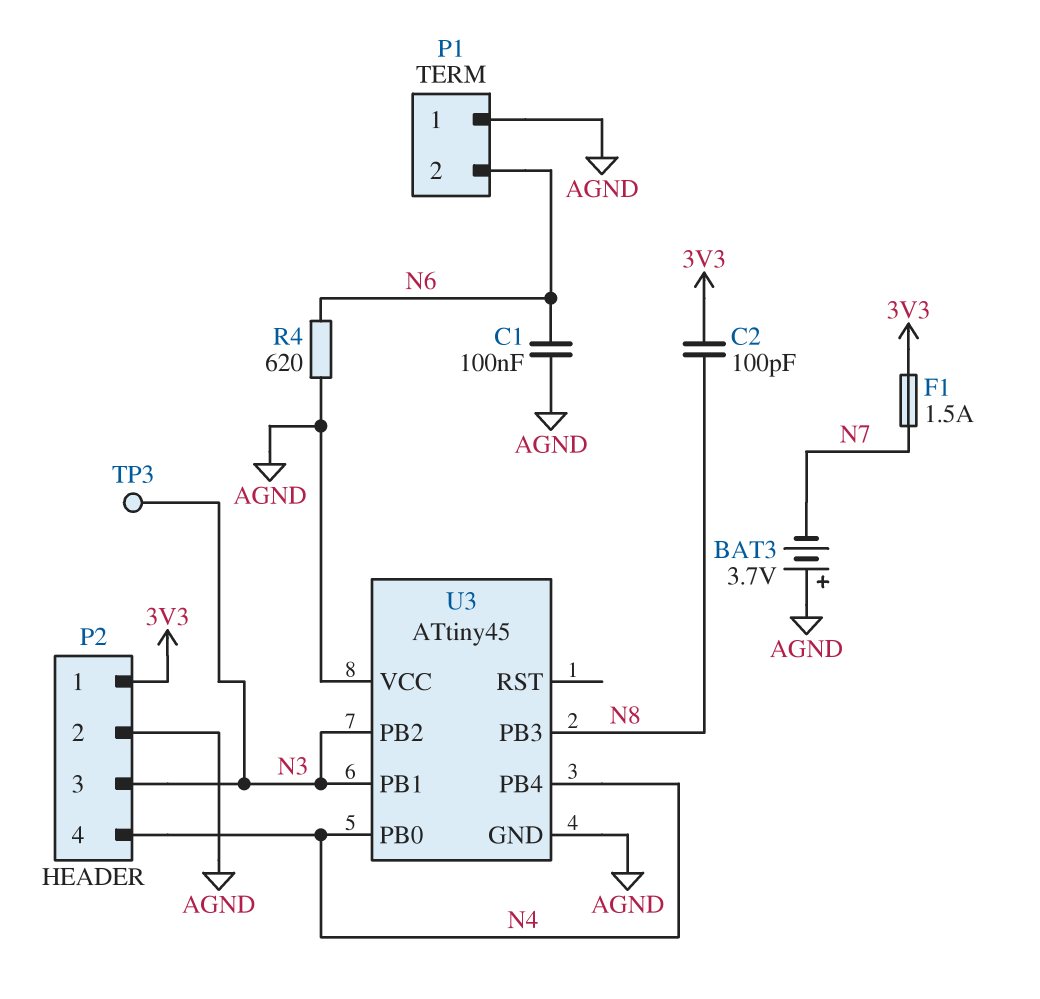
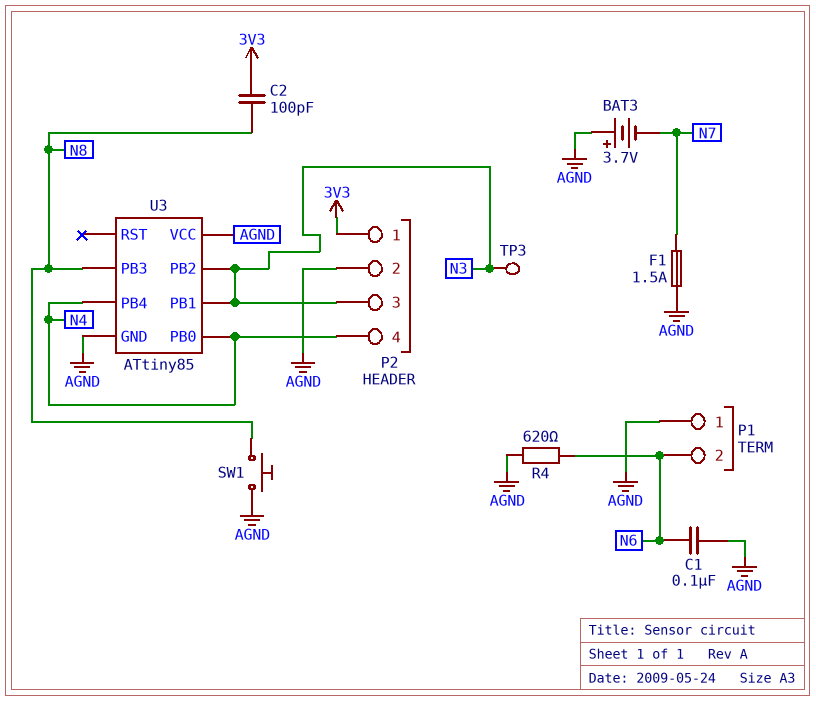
F1: 1.5A (3V3, N7) -> 1.5A (AGND, N7)
SW1: none -> button (AGND, N8)
U3: ATtiny45 -> ATtiny85

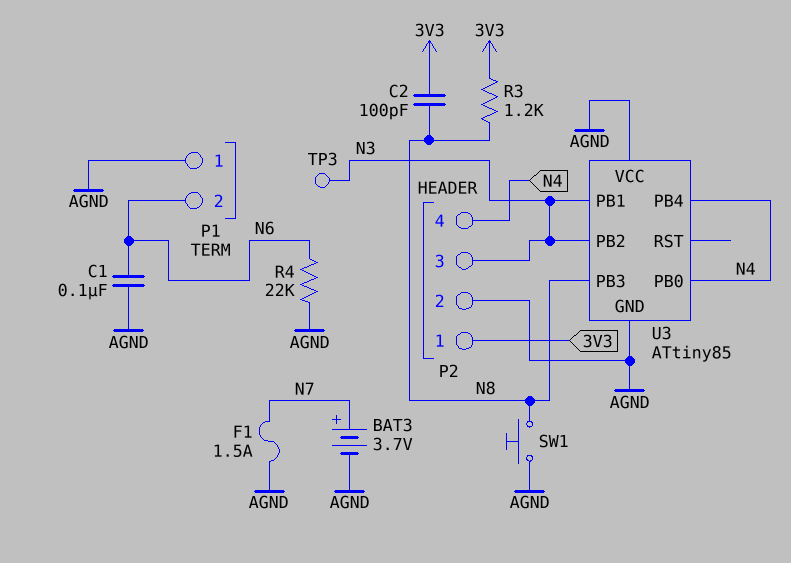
BAT3: 3.7V (plus AGND, minus N7) -> 3.7V (plus N7, minus AGND)
R3: none -> 1.2k (3V3, N8)
R4: 620 (AGND, N6) -> 22k (AGND, N6)

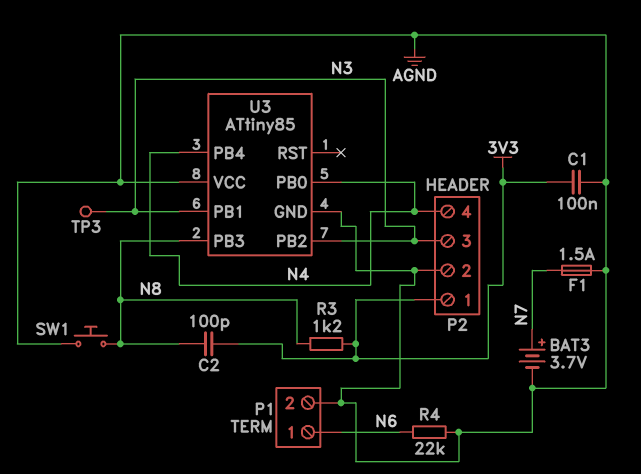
C1: 100nF (AGND, N6) -> 100nF (3V3, AGND)
P1 pin 1: AGND -> N6
P1 pin 2: N6 -> AGND

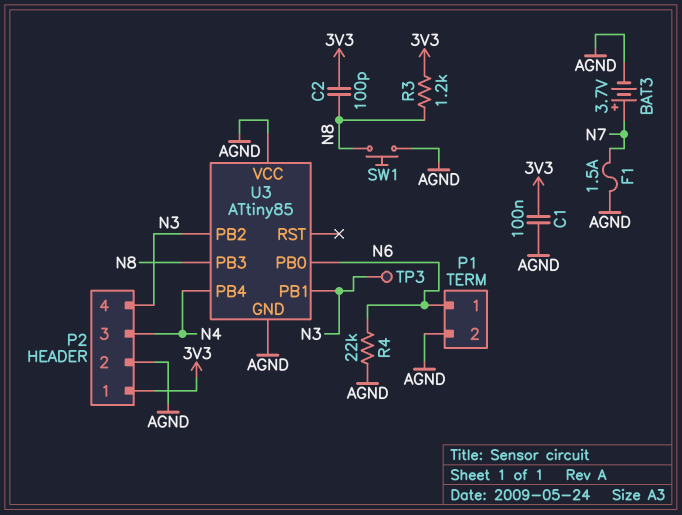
P2 pin 3: N3 -> N4
P2 pin 4: N4 -> N3
U3 pin PB0: N4 -> N6

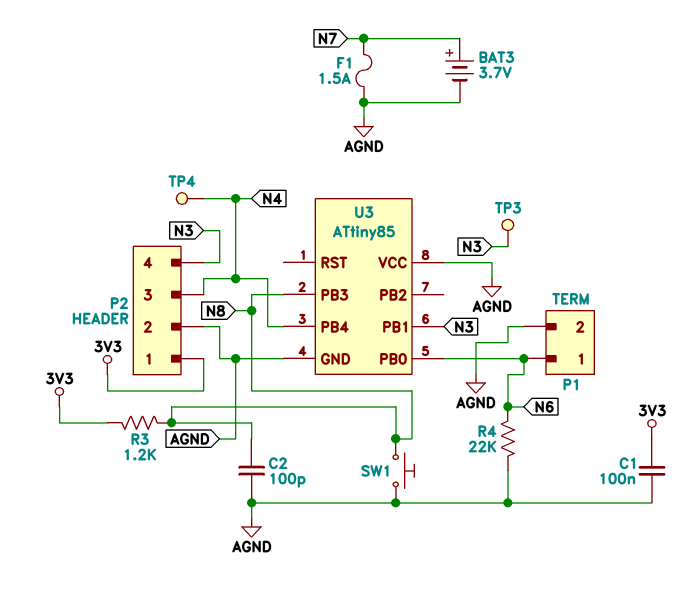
C2: 100pF (3V3, N8) -> 100pF (AGND, N8)
TP4: none -> test point (N4)
U3 pin PB2: N3 -> none

